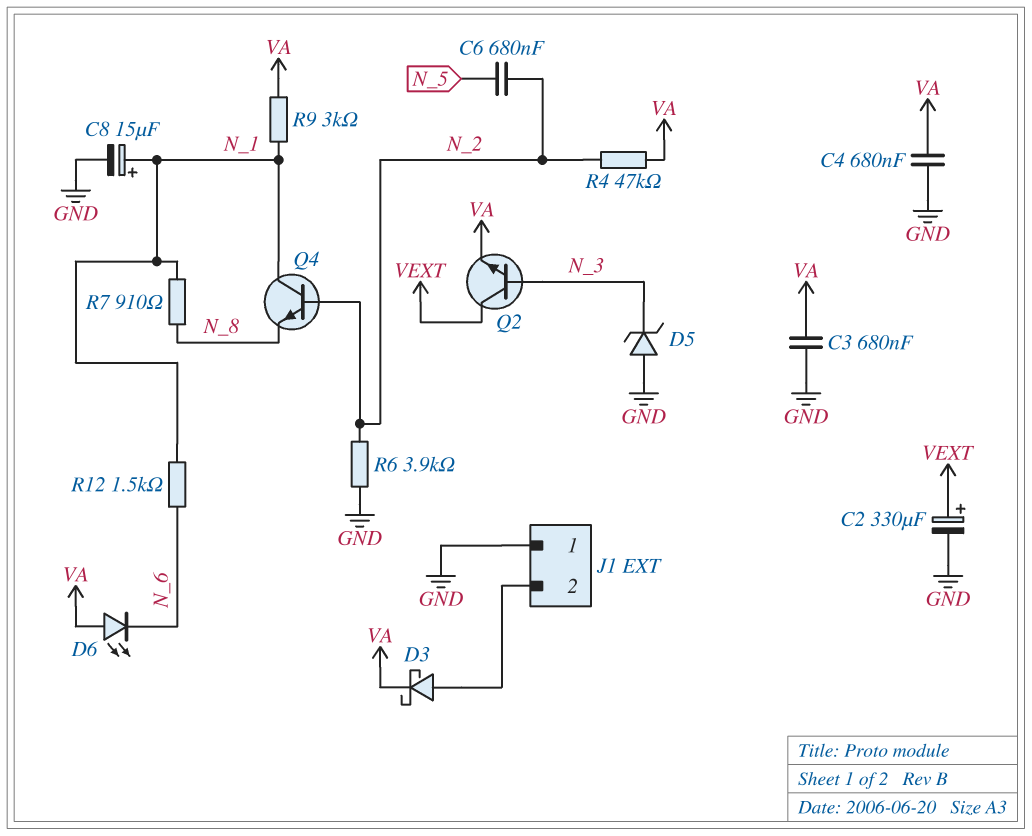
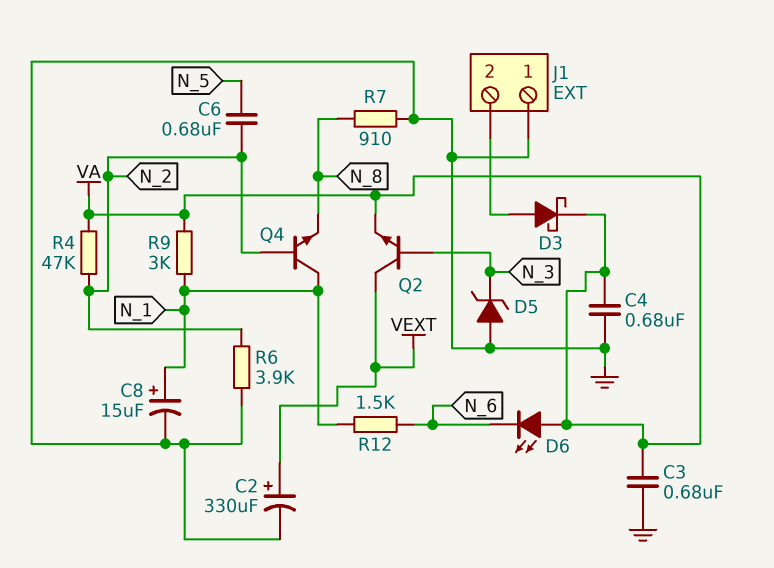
R7: 910 (N_1, N_8) -> 910 (GND, N_8)

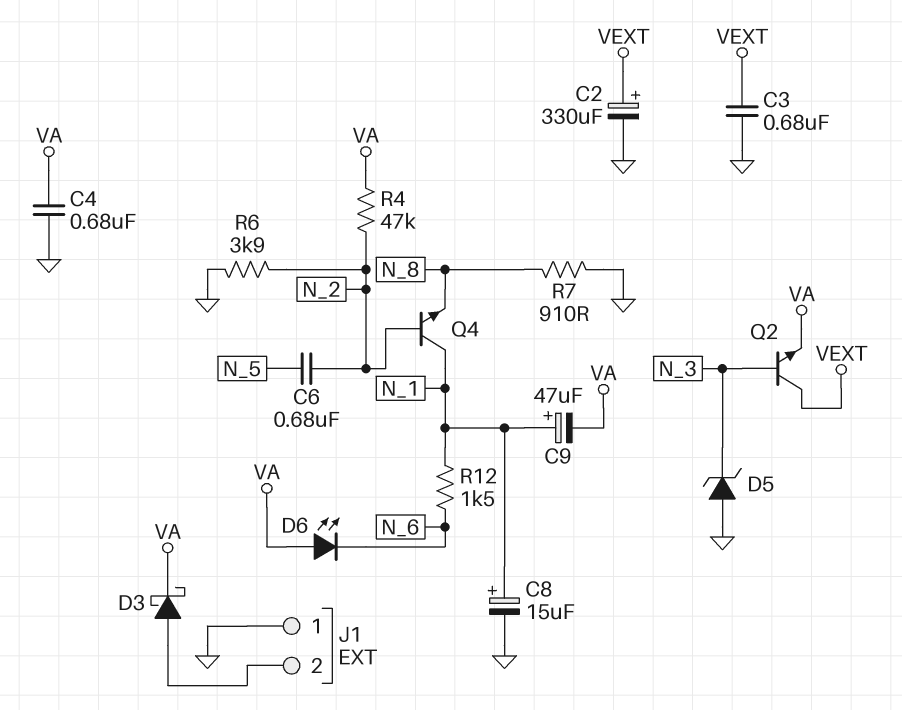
C3: 680nF (GND, VA) -> 680nF (GND, VEXT)
C9: none -> 47uF (plus N_1, minus VA)
R9: 3k (N_1, VA) -> none

